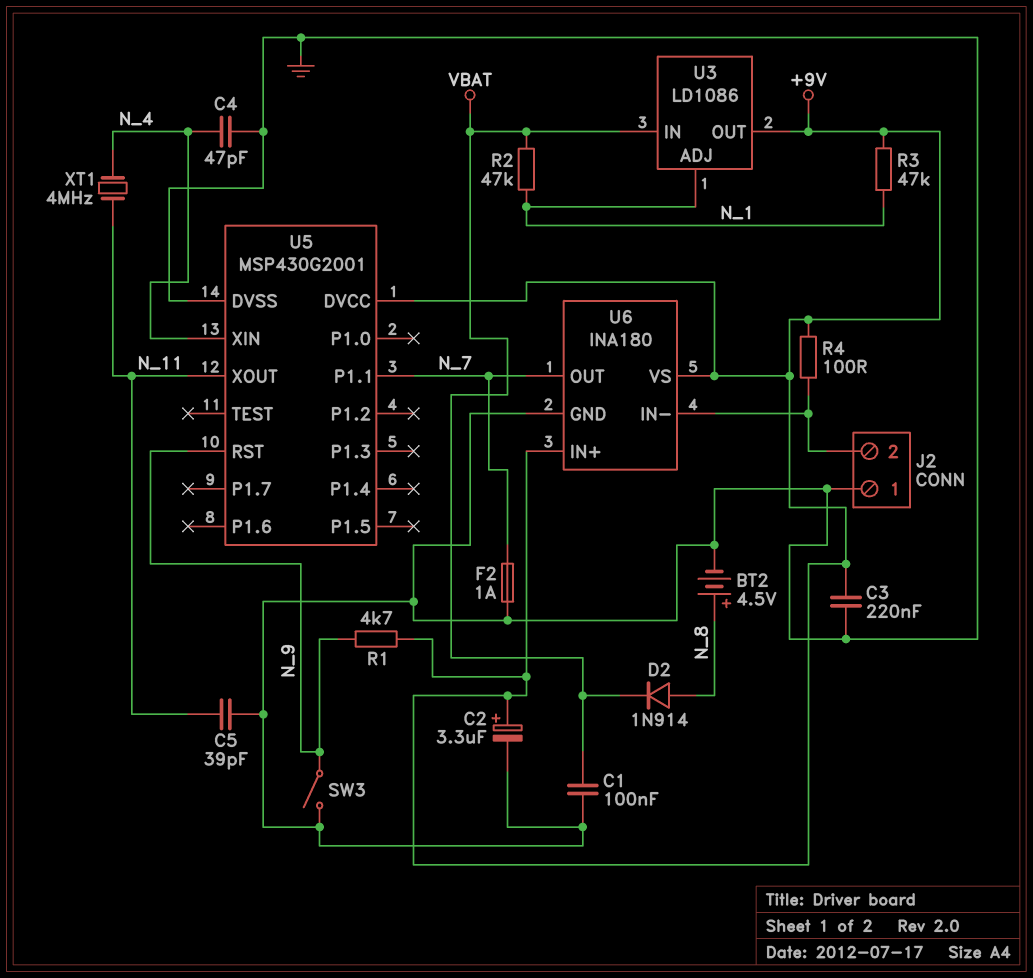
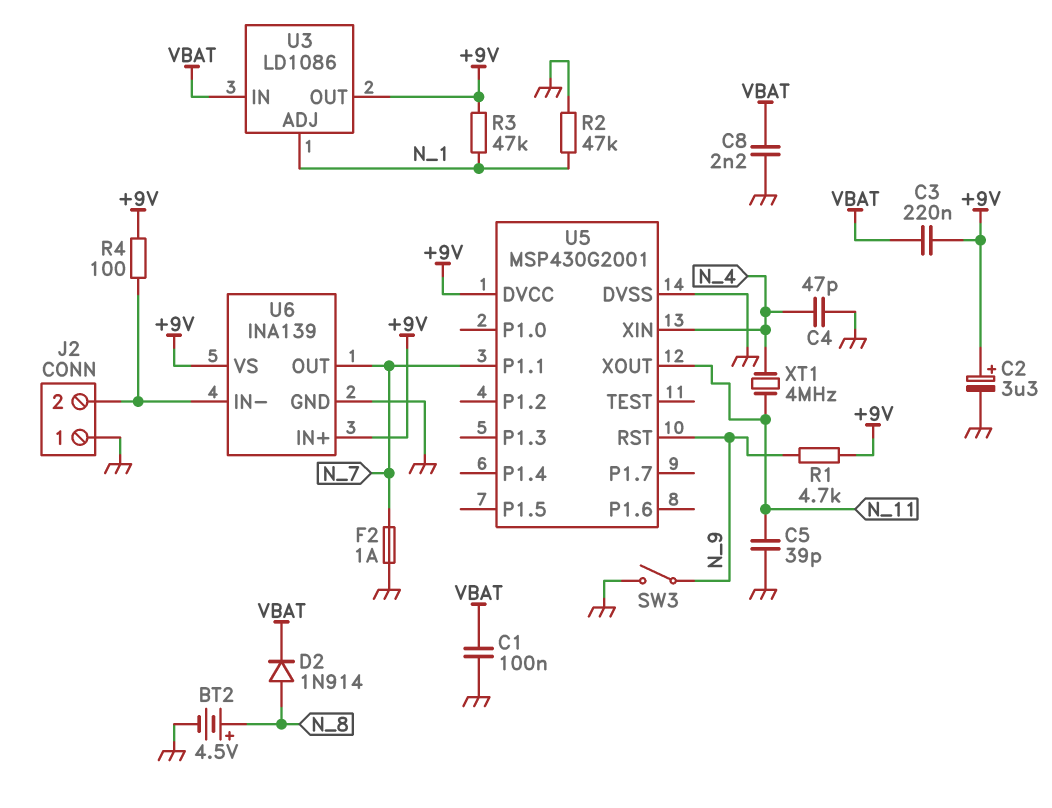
C3: 220nF (+9V, GND) -> 220nF (+9V, VBAT)
C8: none -> 2.2nF (GND, VBAT)
R2: 47k (N_1, VBAT) -> 47k (GND, N_1)
U6: INA180 -> INA139

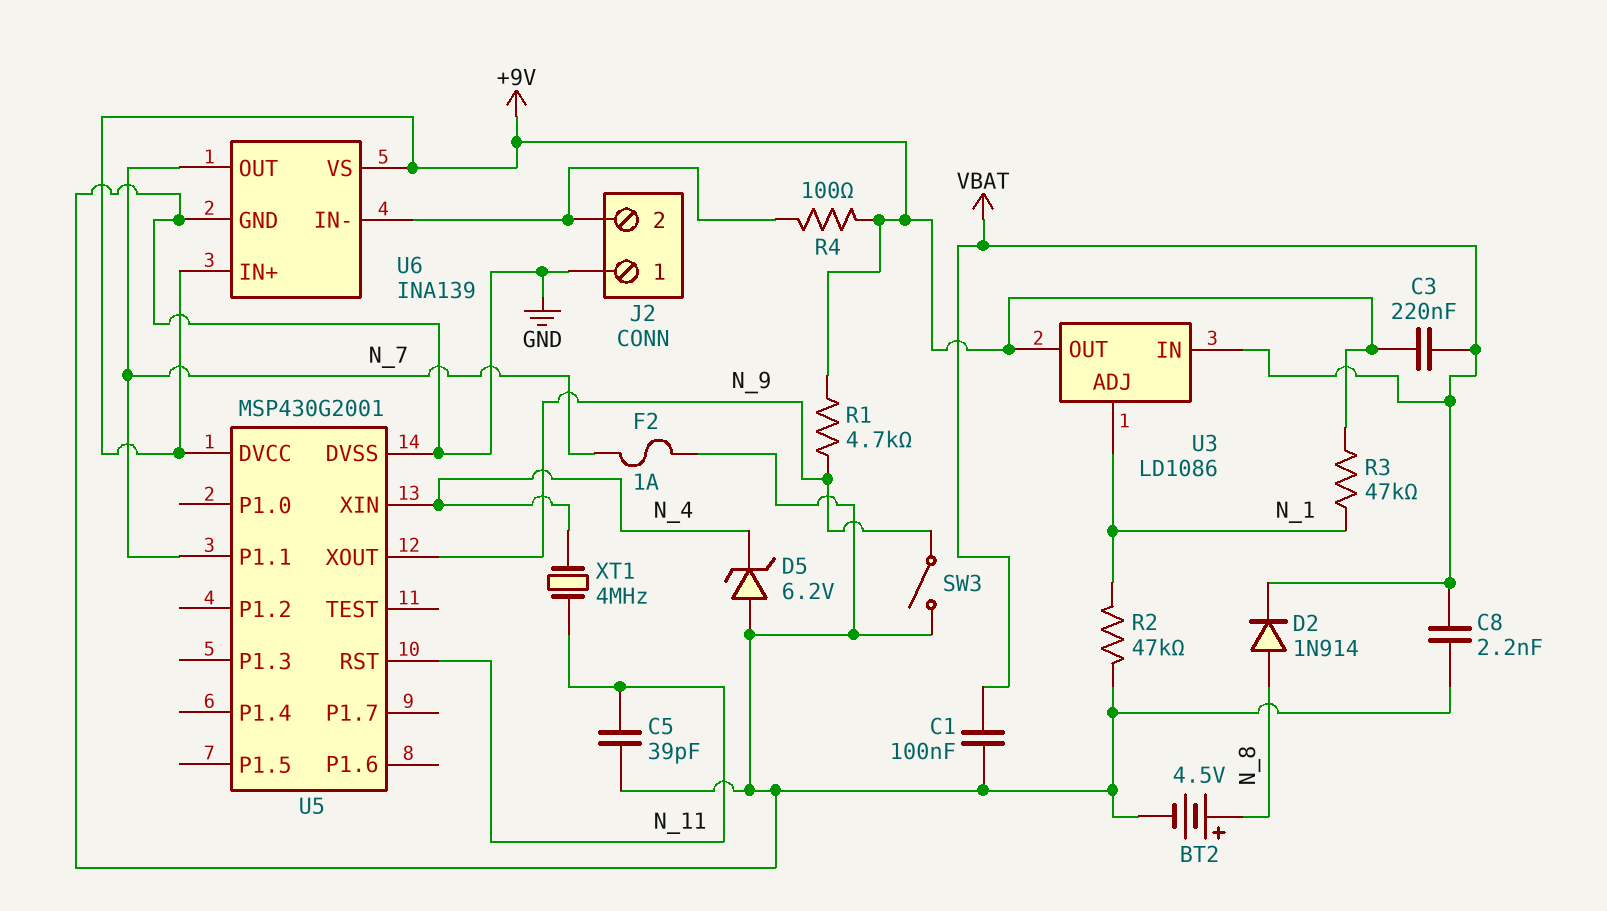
C2: 3.3uF (plus +9V, minus GND) -> none
C4: 47pF (GND, N_4) -> none
D5: none -> zener 6.2V (A GND, K N_4)
U5 pin RST: N_9 -> N_11
U5 pin XOUT: N_11 -> N_9

